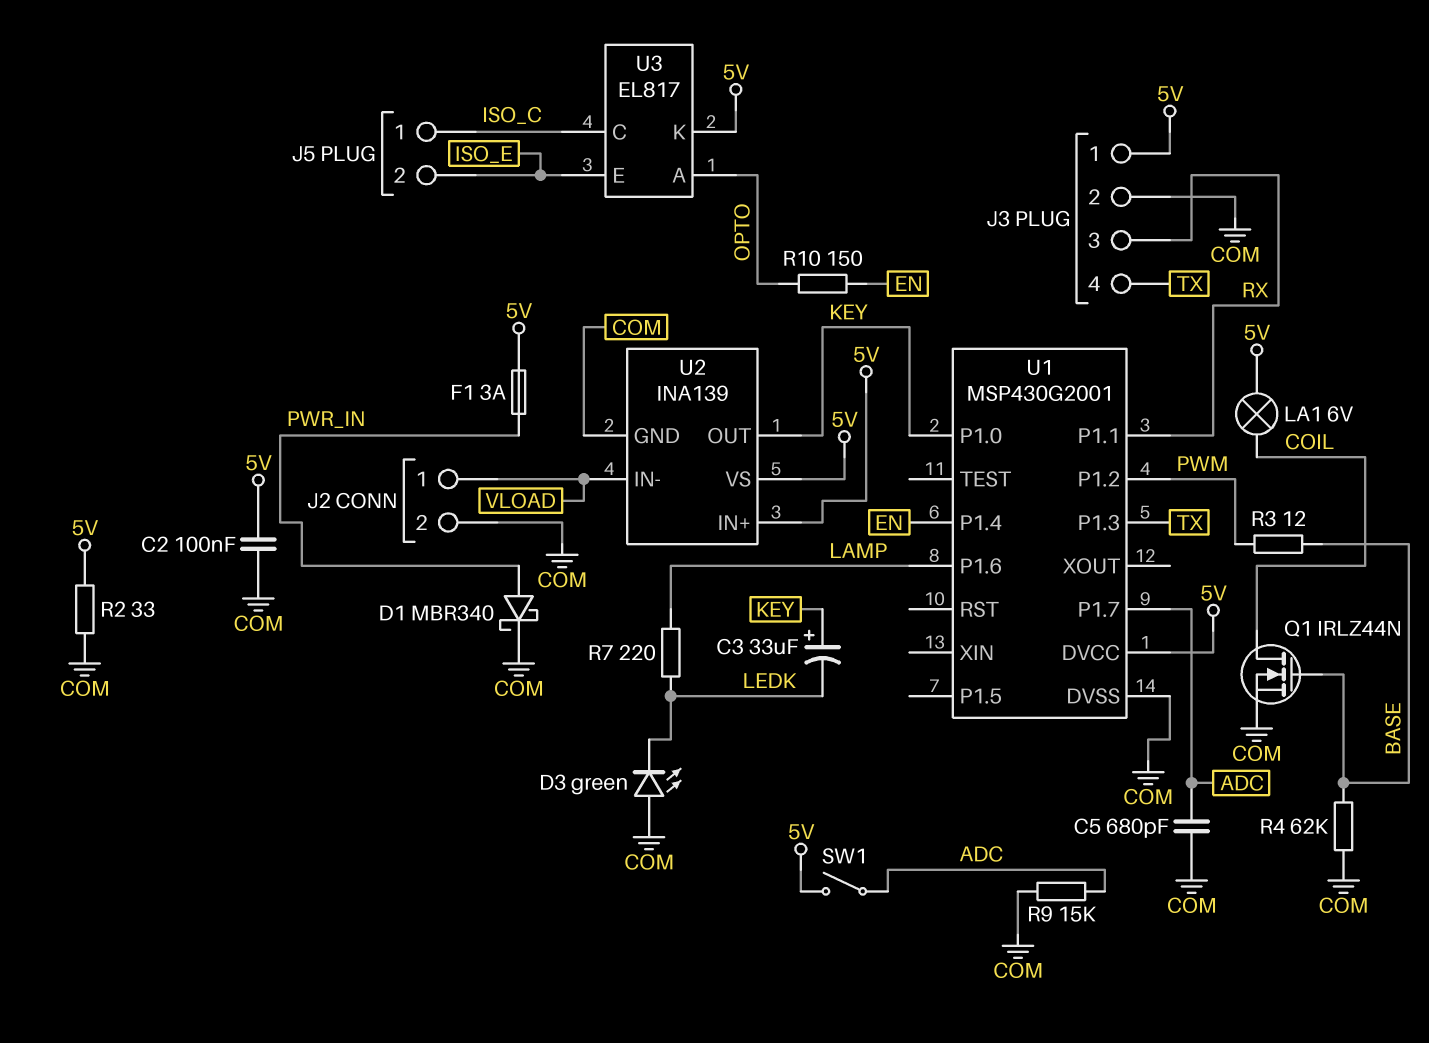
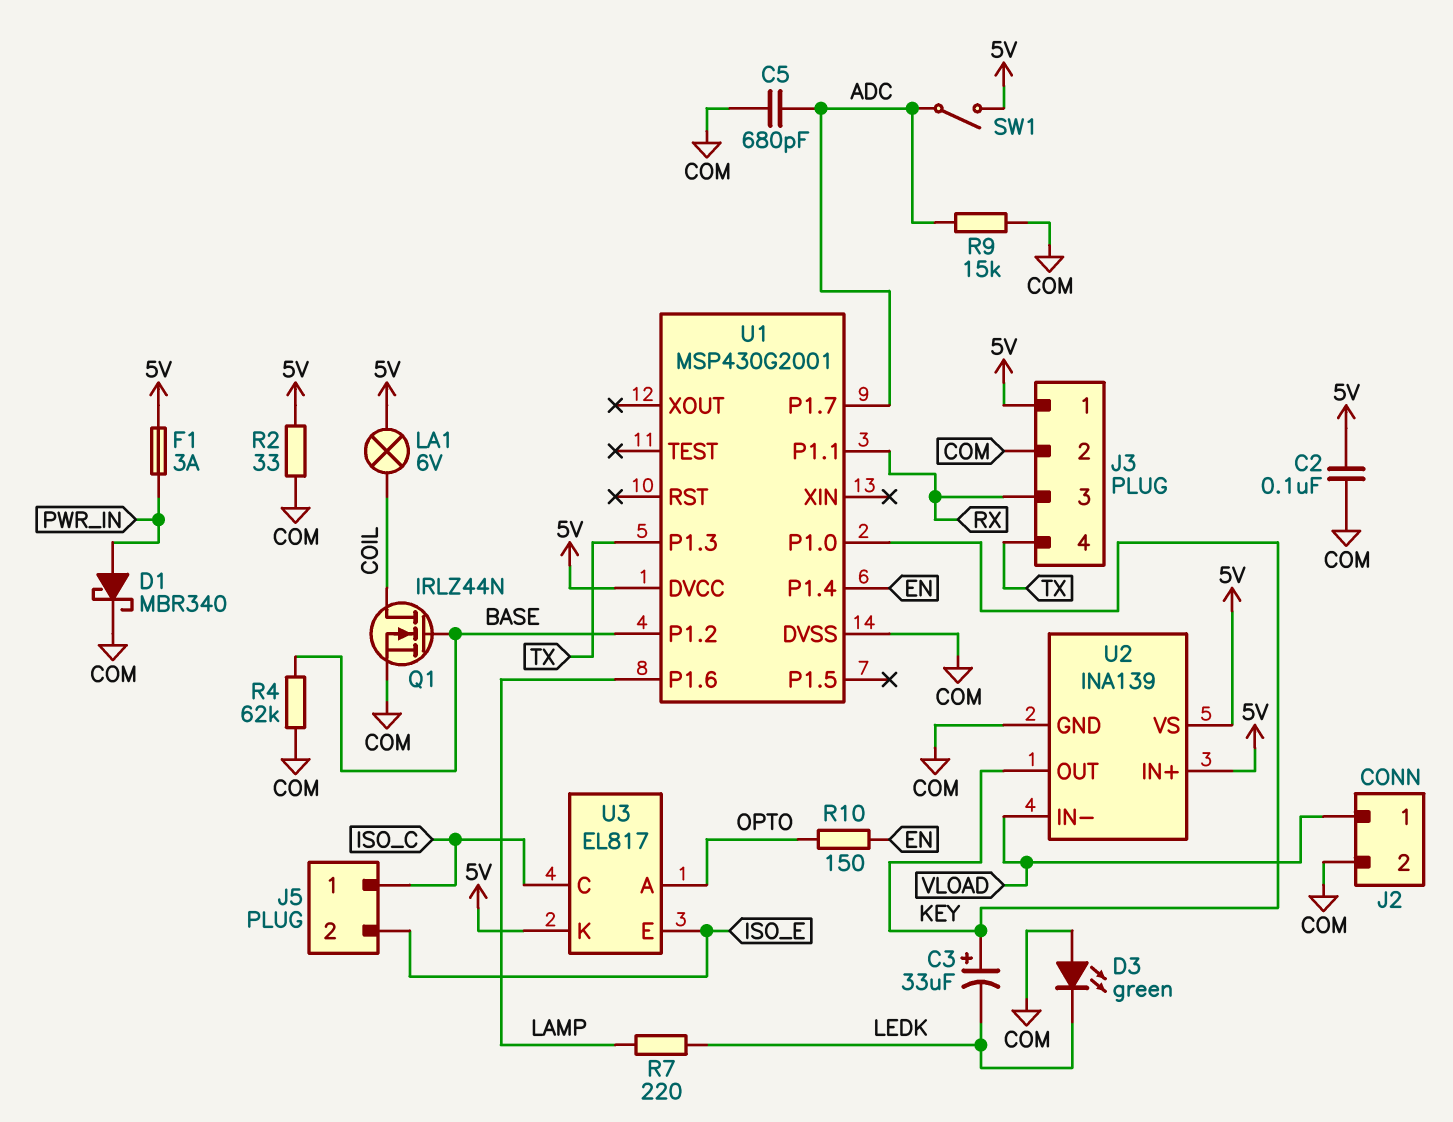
R3: 12 (BASE, PWM) -> none
U1 pin P1.2: PWM -> BASE

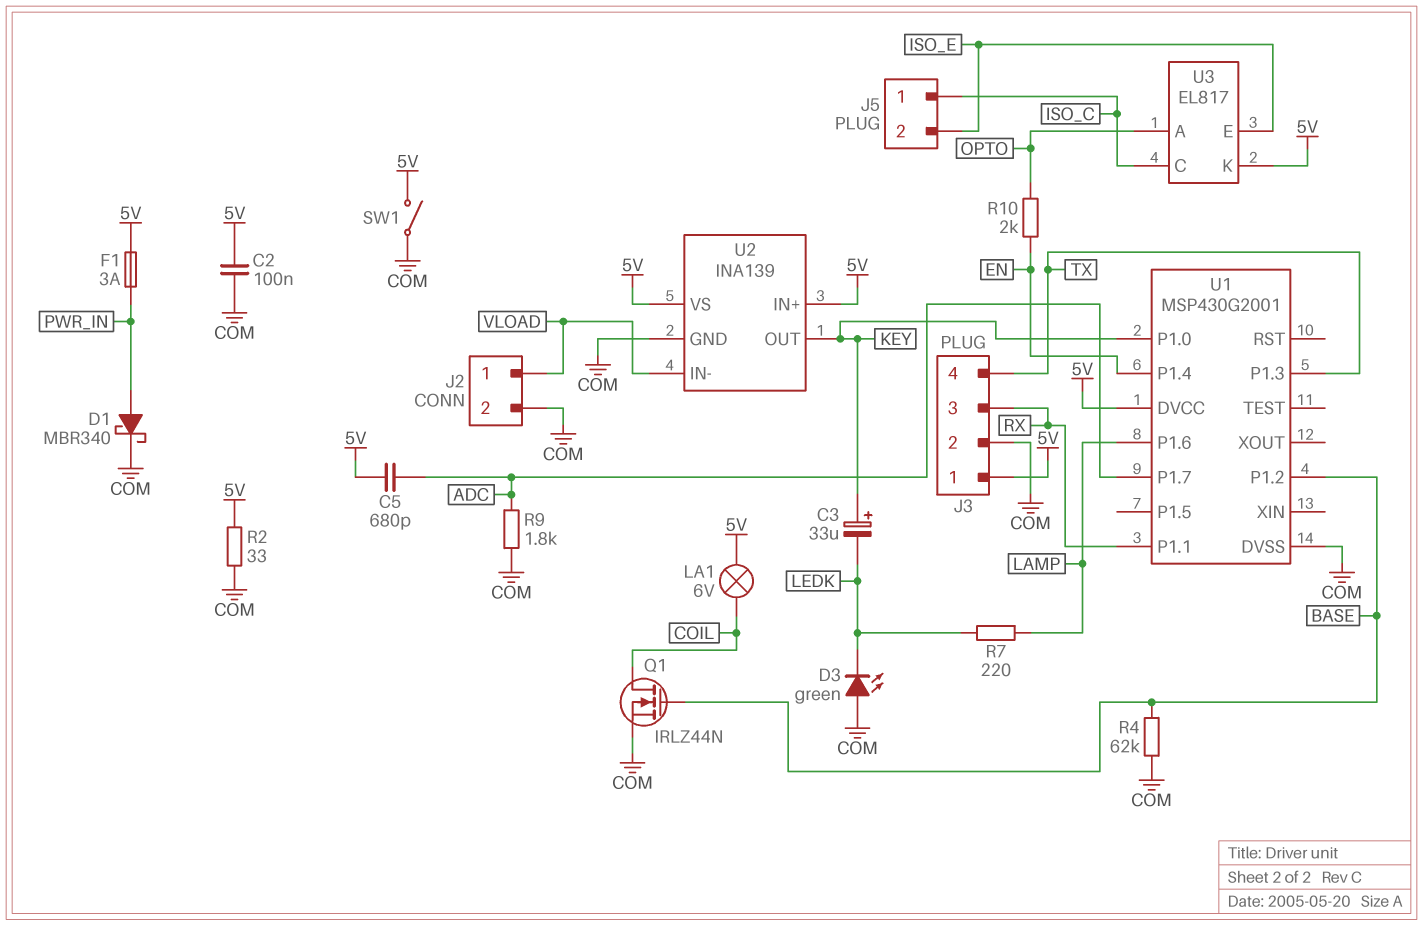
C5: 680pF (ADC, COM) -> 680pF (5V, ADC)
R9: 15k (ADC, COM) -> 1.8k (ADC, COM)
R10: 150 (EN, OPTO) -> 2k (EN, OPTO)
SW1: switch (5V, ADC) -> switch (5V, COM)

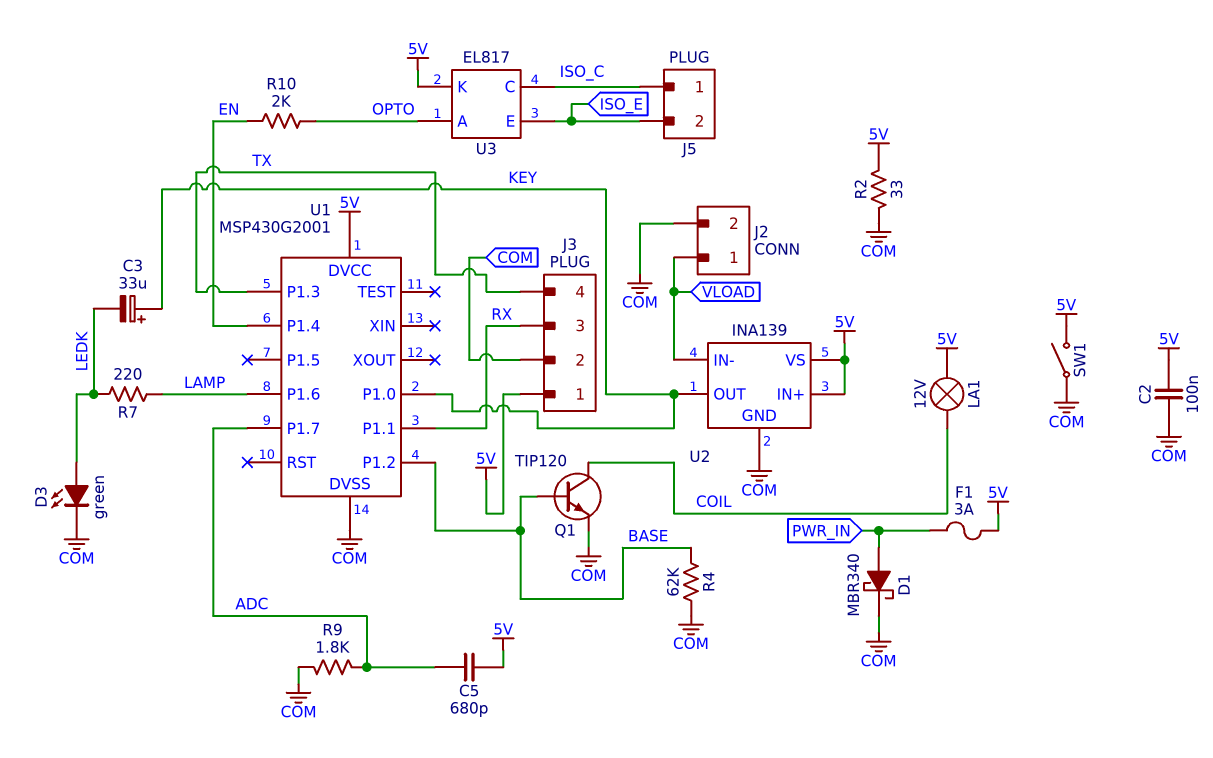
D3: LED green (A COM, K LEDK) -> LED green (A LEDK, K COM)
LA1: lamp 6V (5V, COIL) -> lamp 12V (5V, COIL)
Q1: NMOS IRLZ44N (G BASE, D COIL, S COM) -> NPN TIP120 (B BASE, C COIL, E COM)

